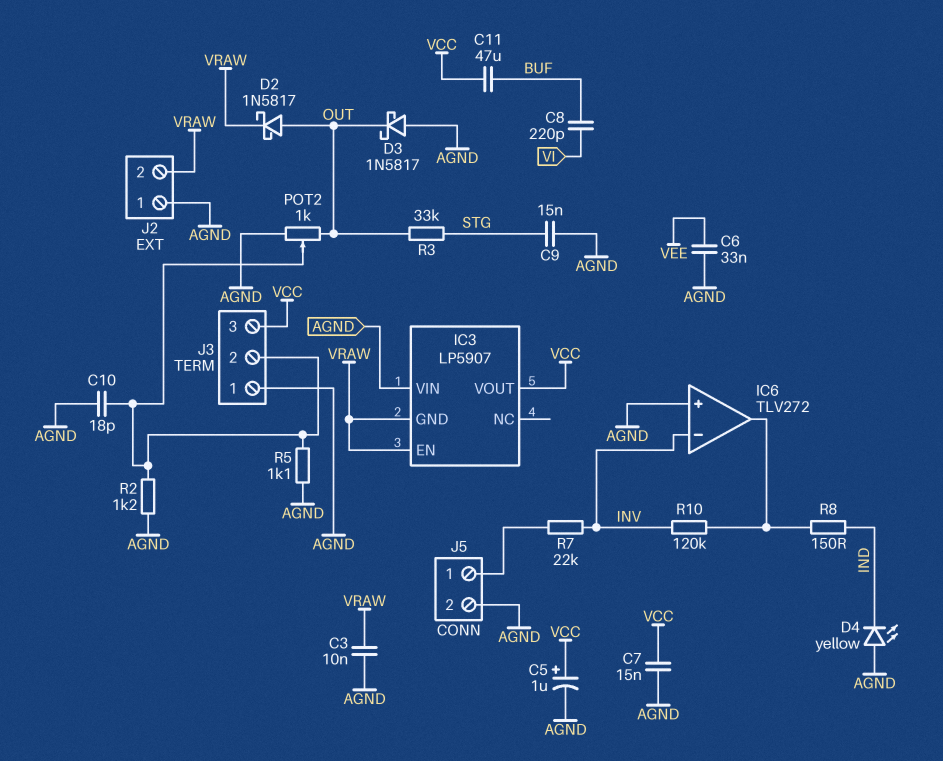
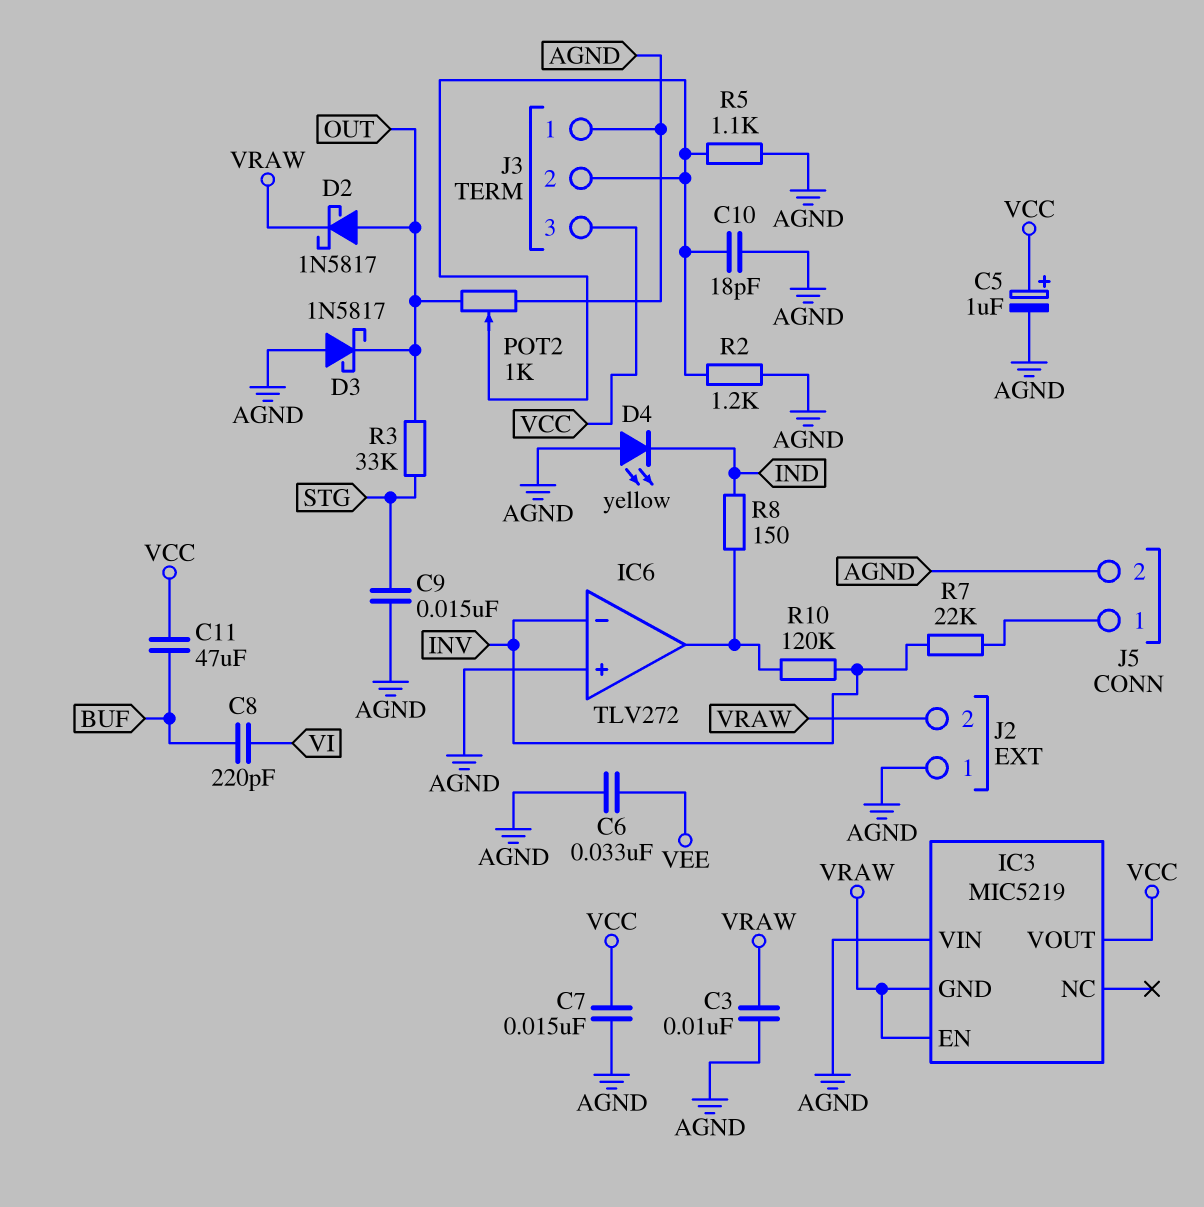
IC3: LP5907 -> MIC5219

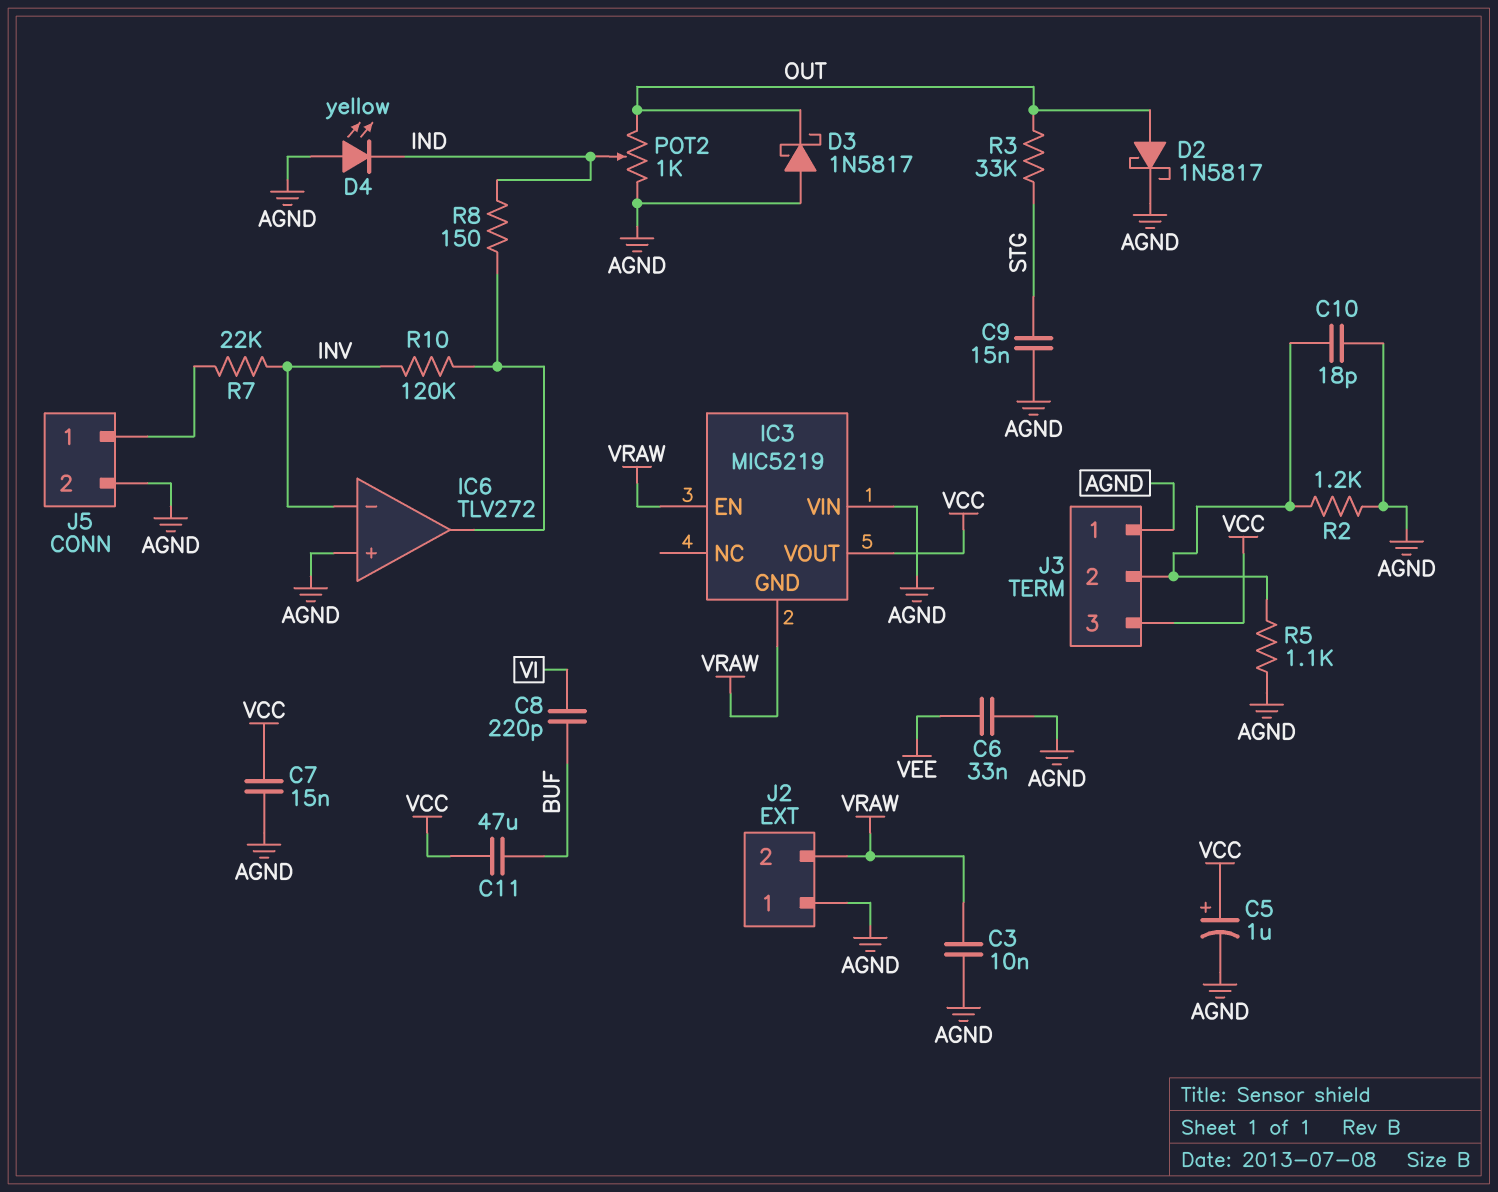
D2: schottky 1N5817 (A OUT, K VRAW) -> schottky 1N5817 (A OUT, K AGND)
POT2: 1k (AGND, OUT, wiper J3/2) -> 1k (AGND, OUT, wiper IND)

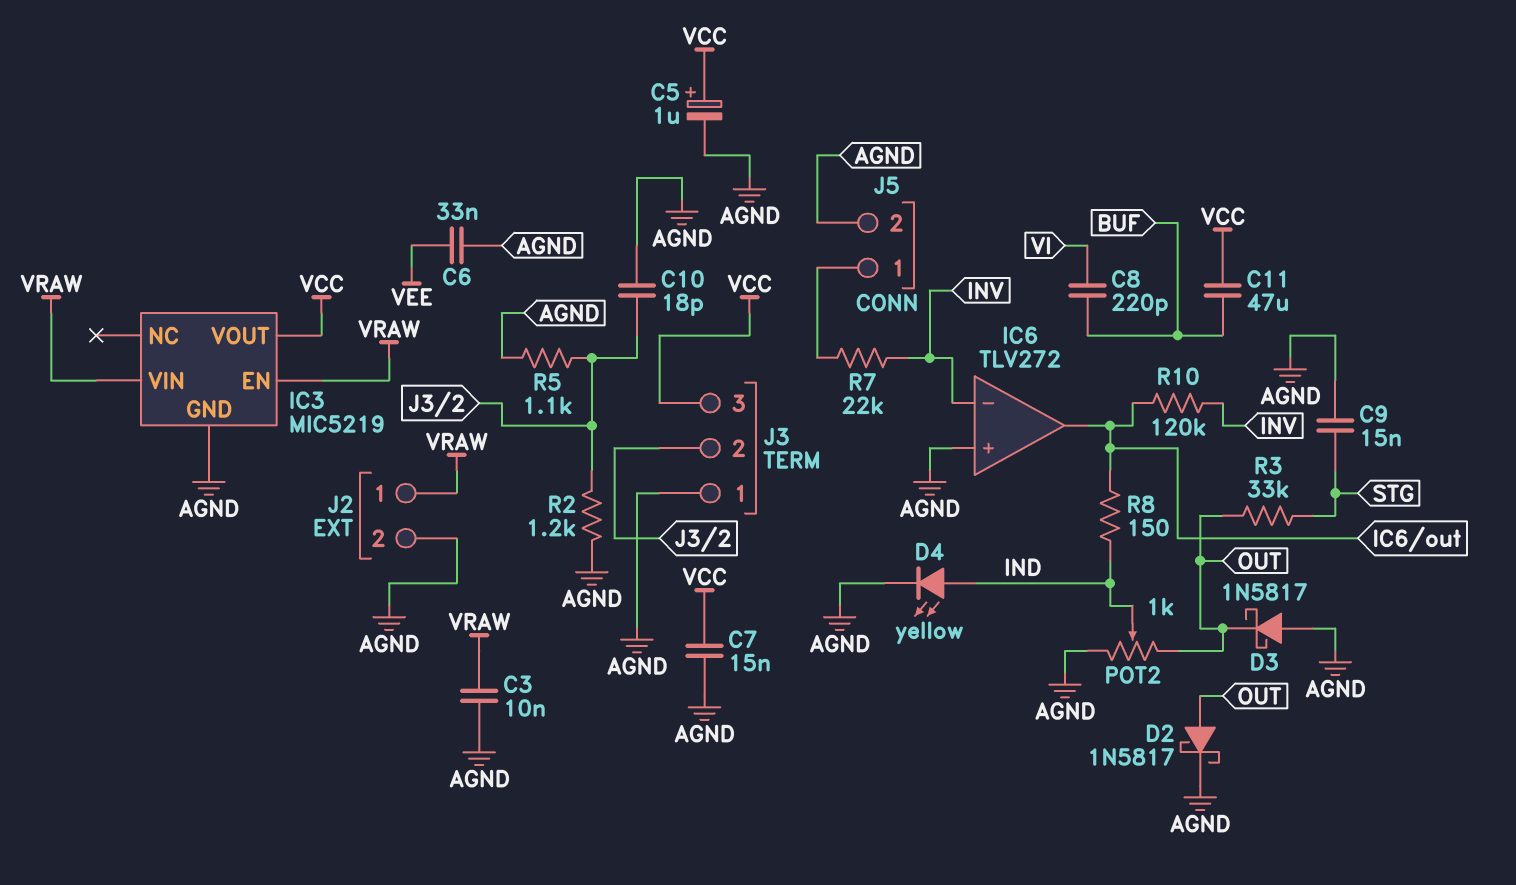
D4: LED yellow (A AGND, K IND) -> LED yellow (A IND, K AGND)
IC3 pin GND: VRAW -> AGND
IC3 pin VIN: AGND -> VRAW
J2 pin 1: AGND -> VRAW
J2 pin 2: VRAW -> AGND

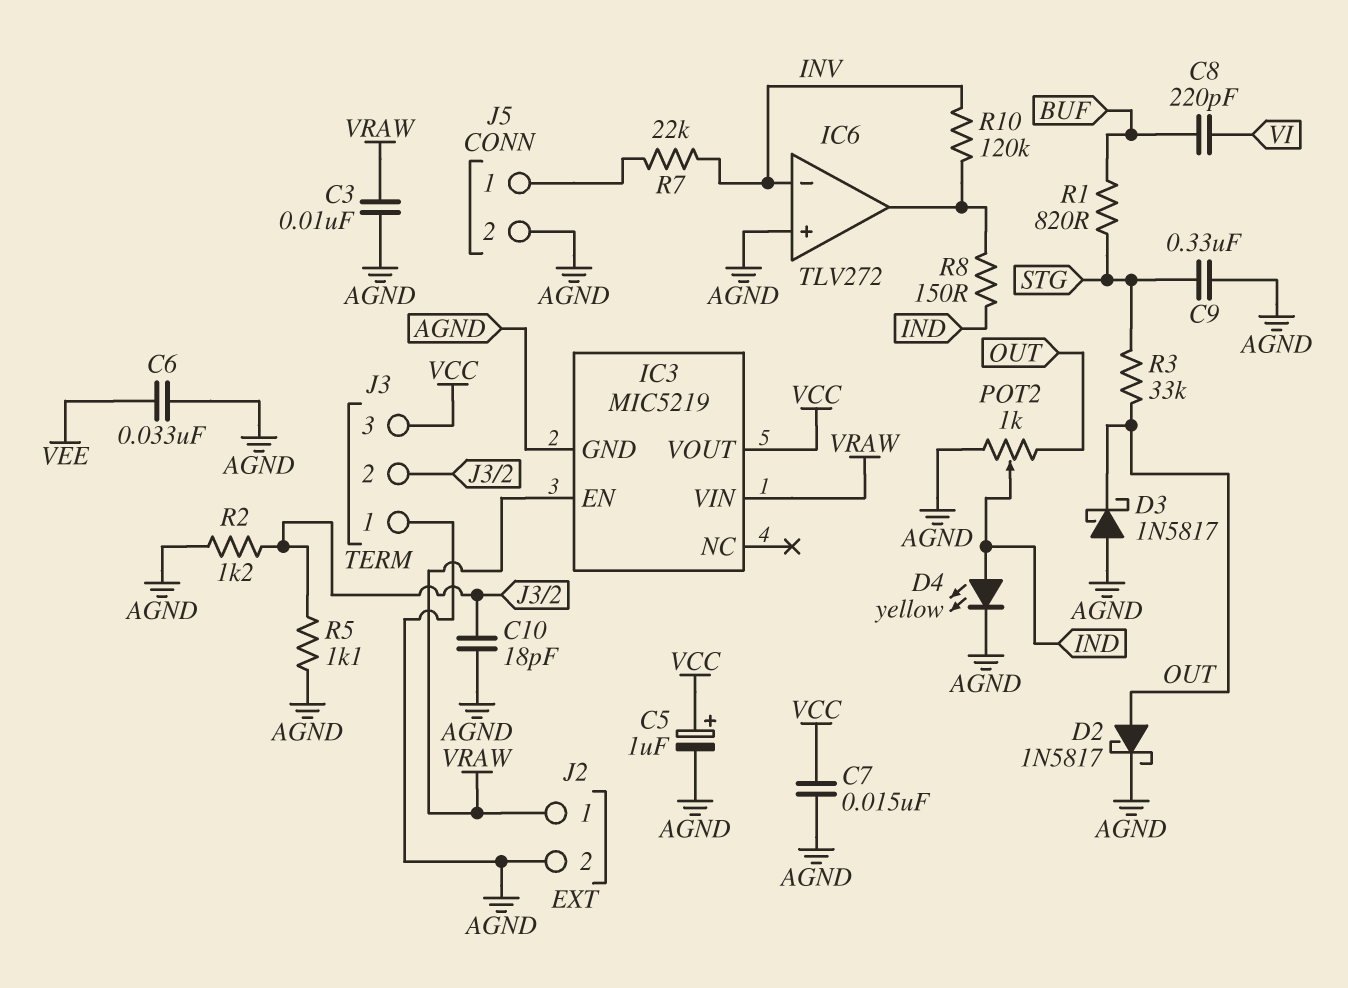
C9: 15nF (AGND, STG) -> 330nF (AGND, STG)
C11: 47uF (BUF, VCC) -> none
R1: none -> 820 (BUF, STG)

